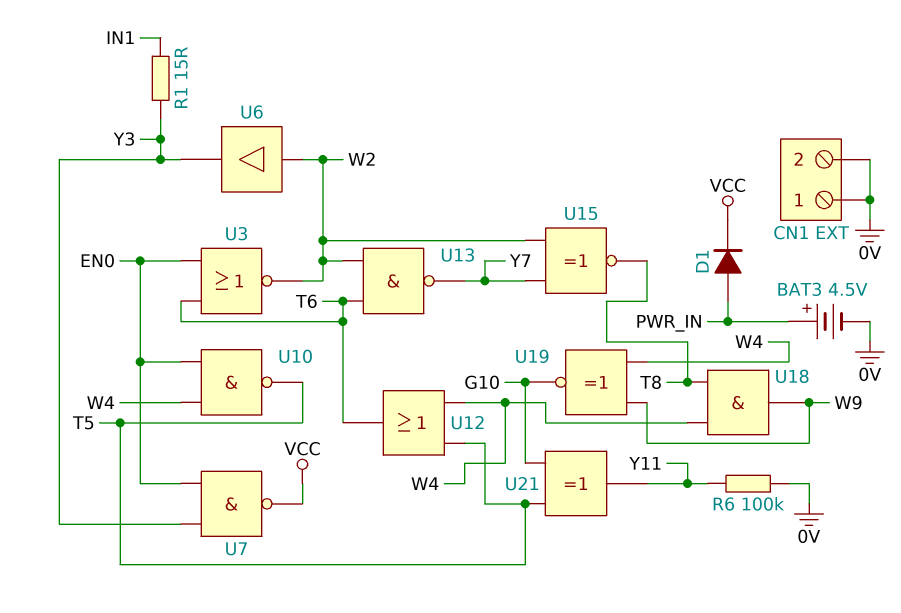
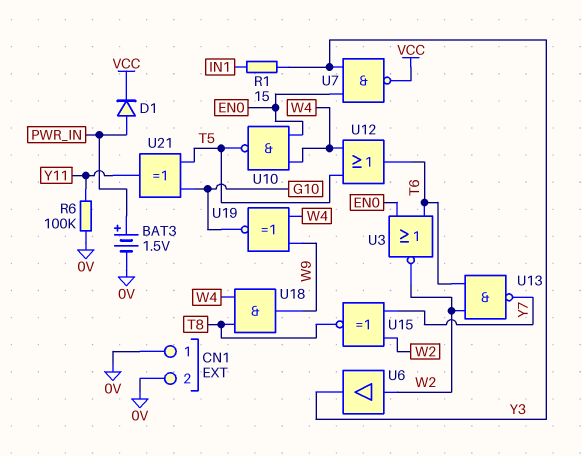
BAT3: 4.5V (plus PWR_IN, minus 0V) -> 1.5V (plus PWR_IN, minus 0V)

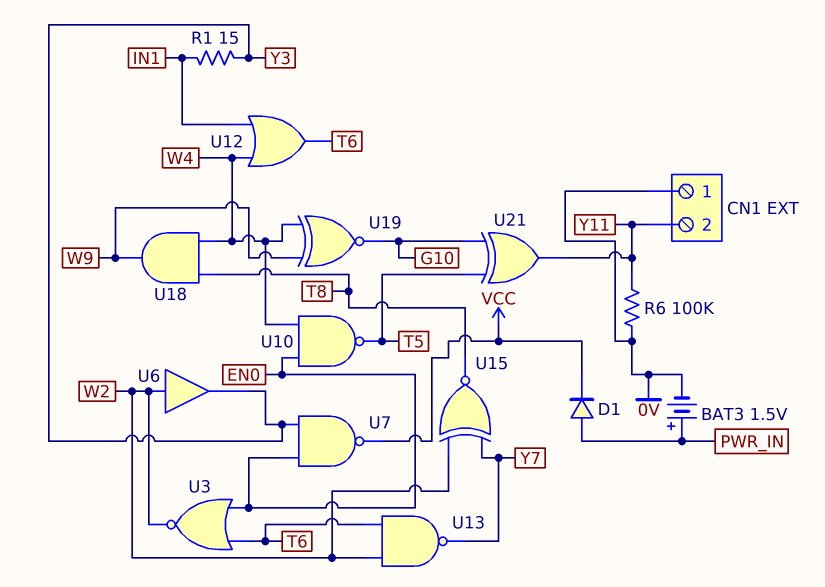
CN1 pin 2: 0V -> Y11
U12: OR (in T5, in W4, out T6) -> OR (in IN1, in W4, out T6)

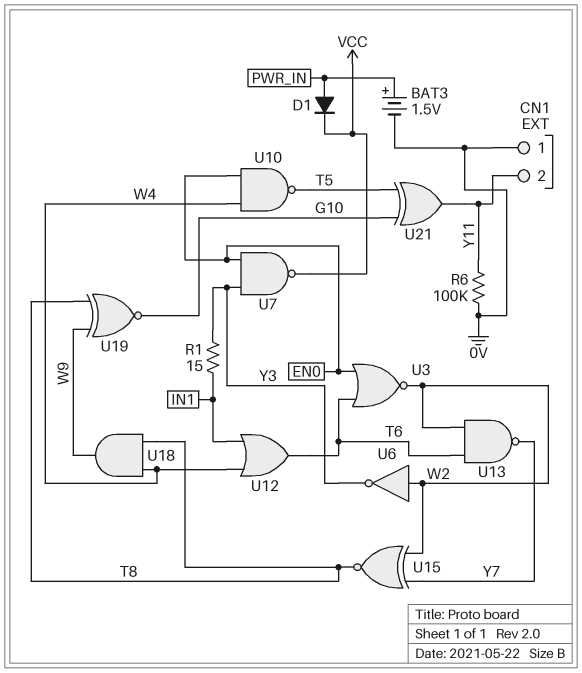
U6: buffer (in W2, out Y3) -> NOT (in W2, out Y3)
U19: XNOR (in W4, in W9, out G10) -> XNOR (in T8, in W9, out G10)

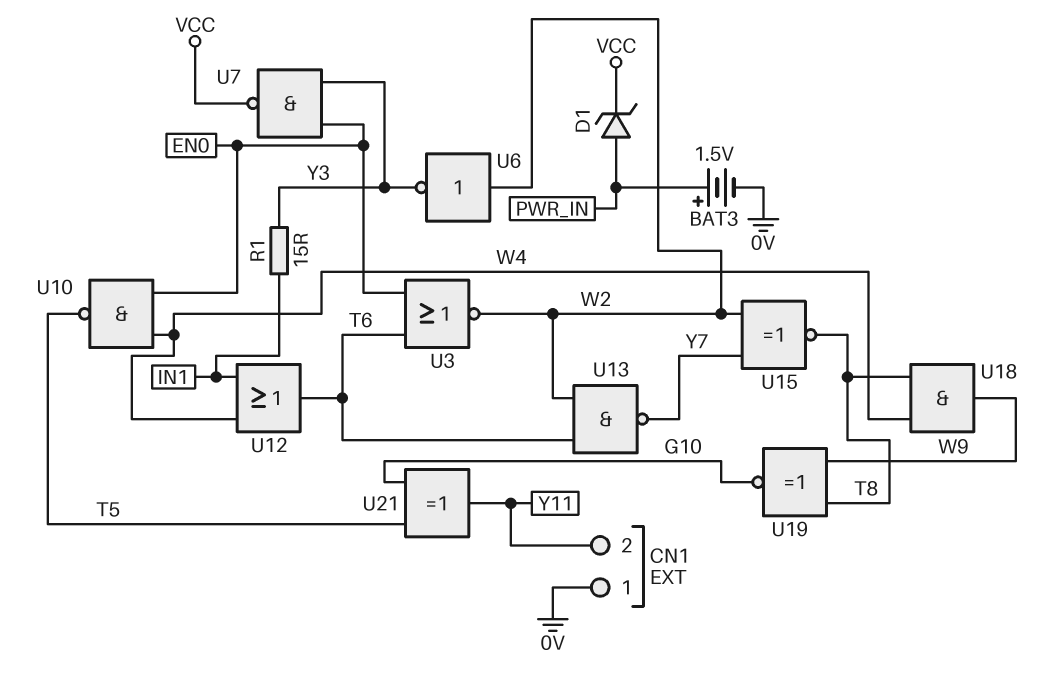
D1: diode (A PWR_IN, K VCC) -> zener (A PWR_IN, K VCC)
R6: 100k (0V, Y11) -> none

